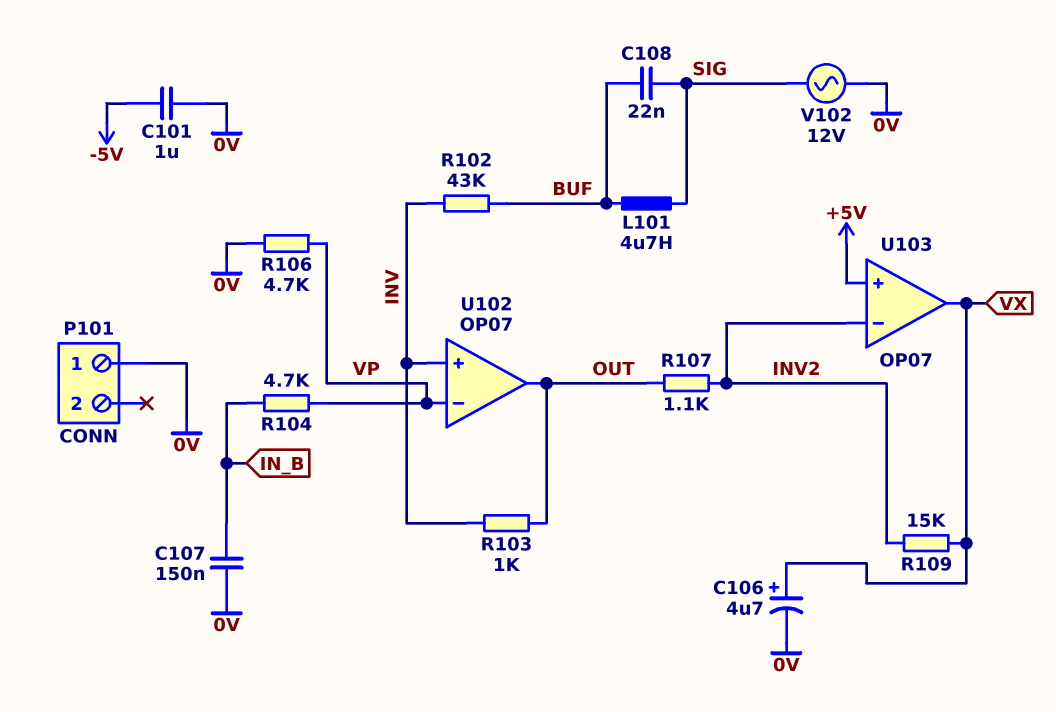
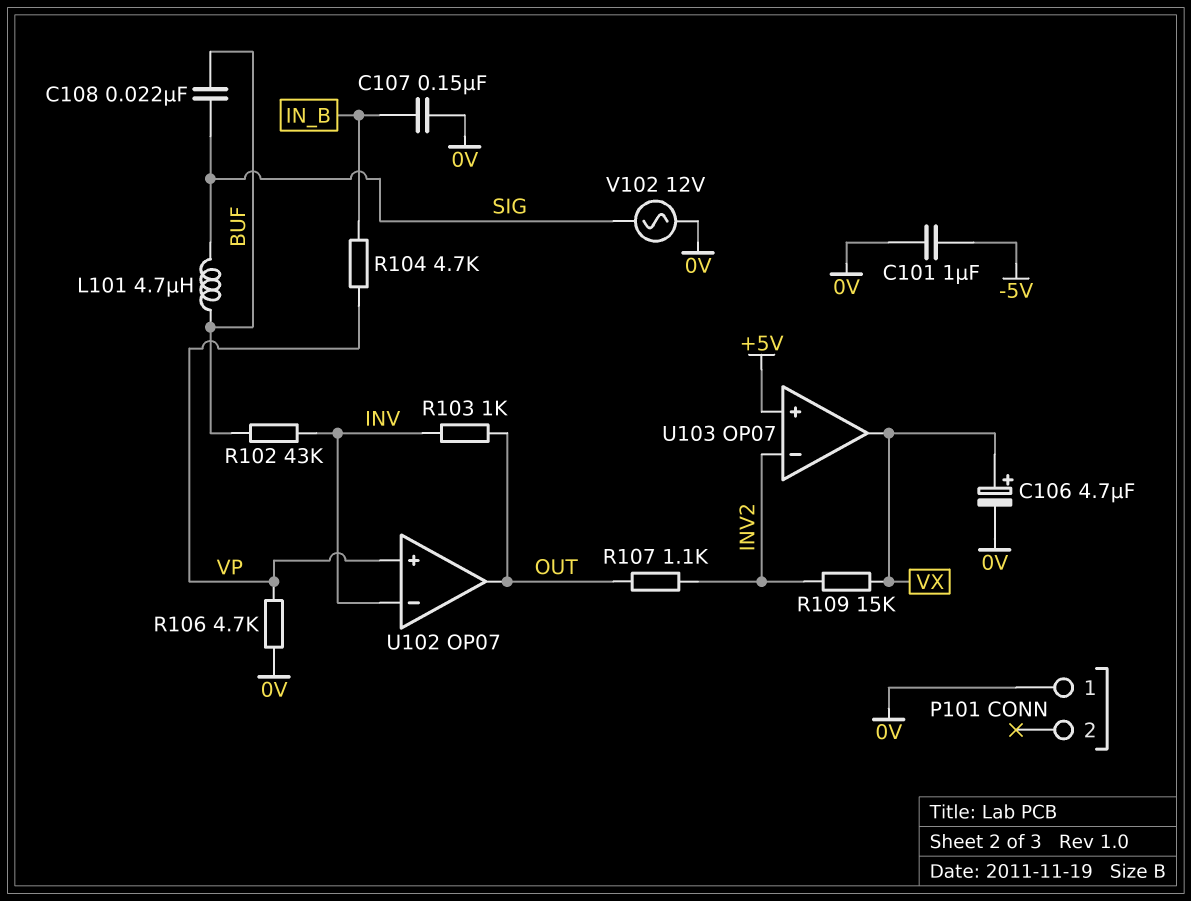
U102 pin in+: INV -> VP
U102 pin in-: VP -> INV

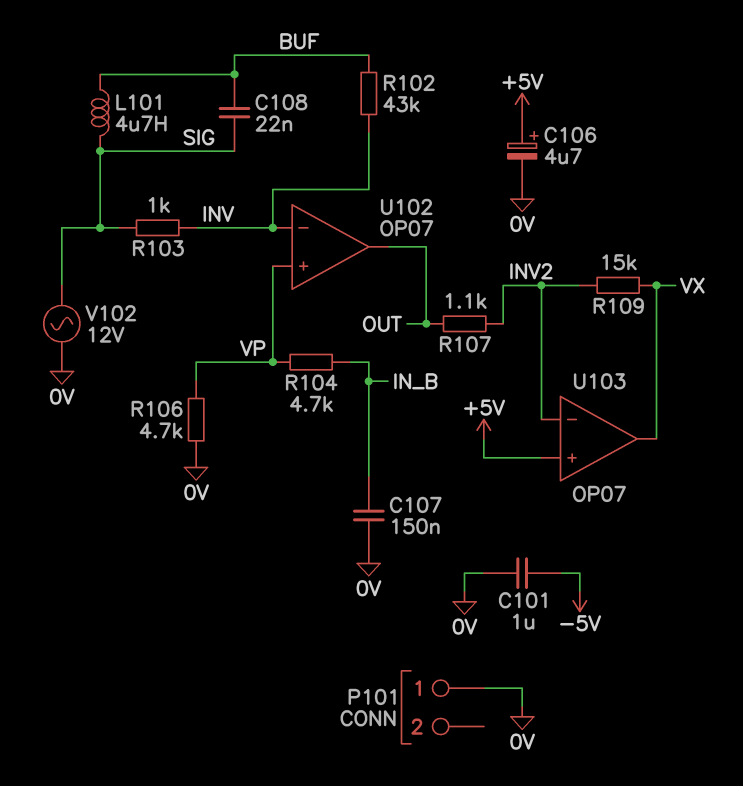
C106: 4.7uF (plus VX, minus 0V) -> 4.7uF (plus +5V, minus 0V)
R103: 1k (INV, OUT) -> 1k (INV, SIG)

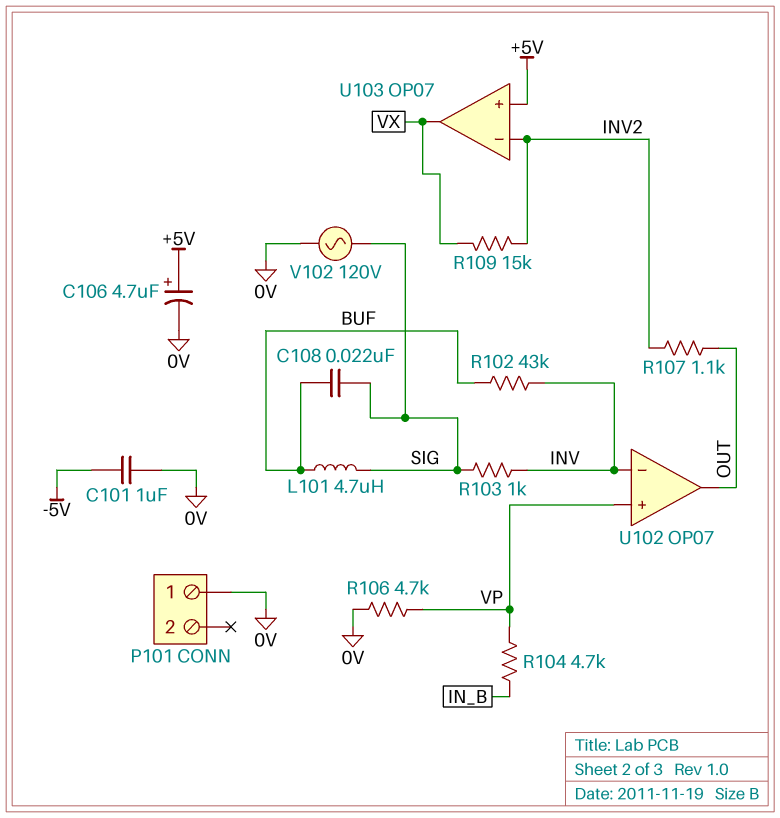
C107: 150nF (0V, IN_B) -> none
V102: AC 12V (0V, SIG) -> AC 120V (0V, SIG)

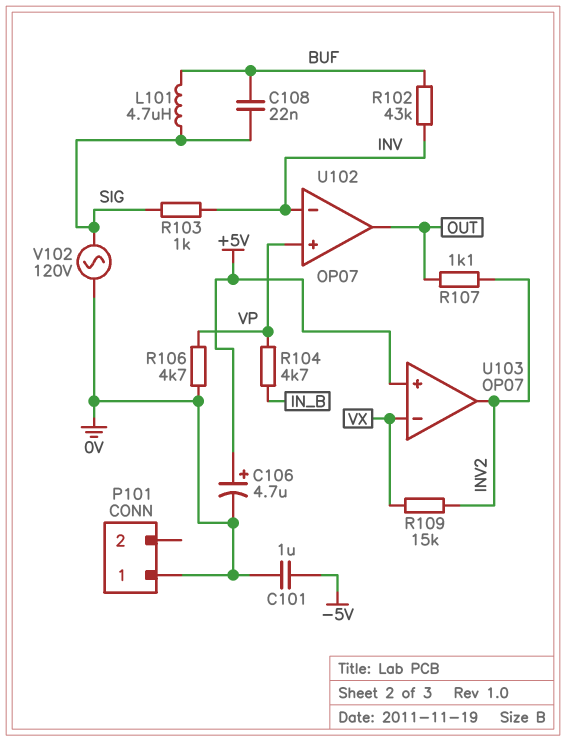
U103 pin in-: INV2 -> VX
U103 pin out: VX -> INV2

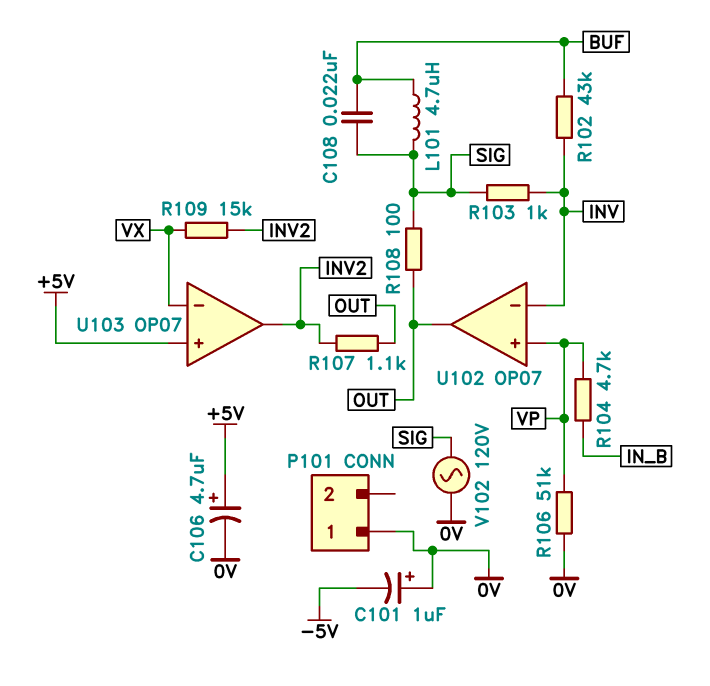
C101: 1uF (-5V, 0V) -> 1uF (plus 0V, minus -5V)
R106: 4.7k (0V, VP) -> 51k (0V, VP)
R108: none -> 100 (OUT, SIG)

